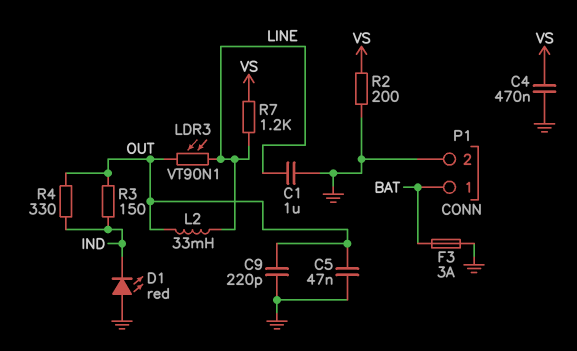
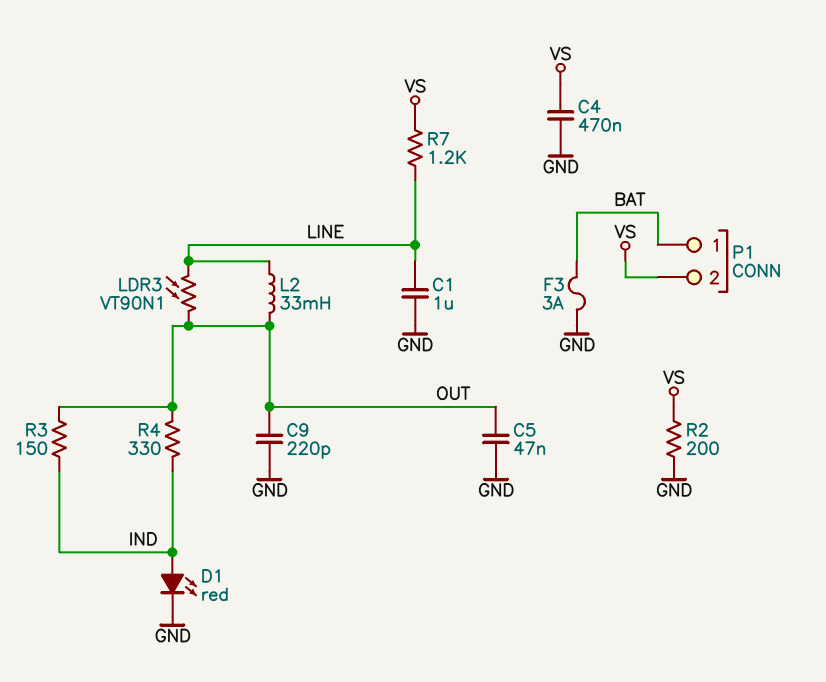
D1: LED red (A GND, K IND) -> LED red (A IND, K GND)
P1 pin 2: GND -> VS

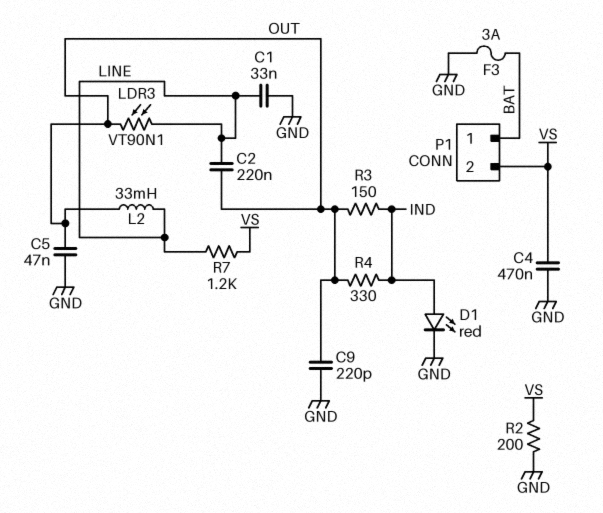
C1: 1uF (GND, LINE) -> 33nF (GND, LINE)
C2: none -> 220nF (LINE, OUT)

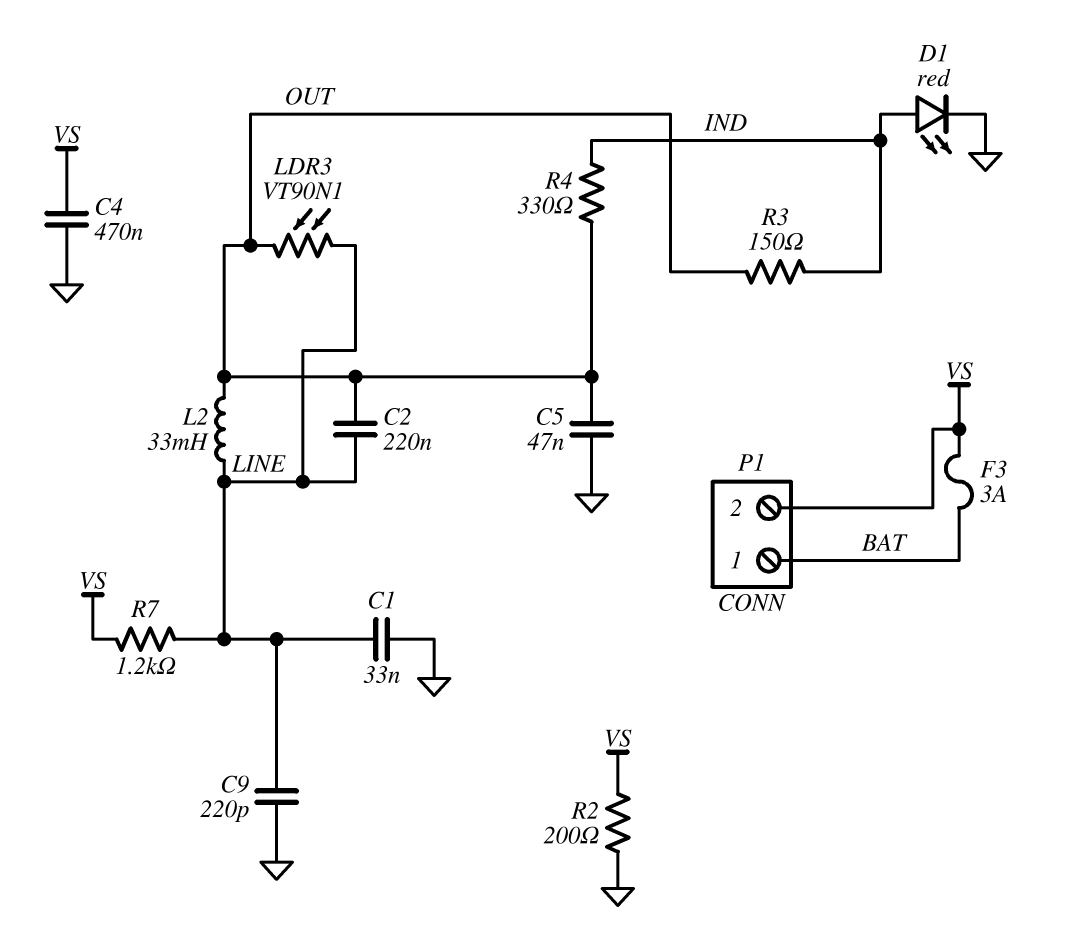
C9: 220pF (GND, OUT) -> 220pF (GND, LINE)
F3: 3A (BAT, GND) -> 3A (BAT, VS)

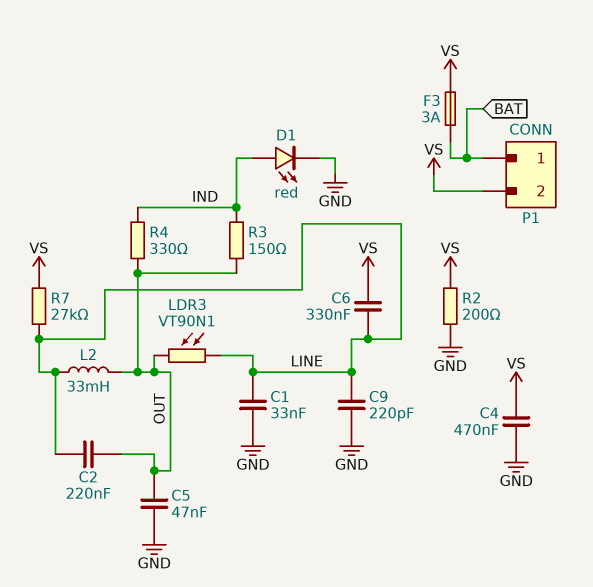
C6: none -> 330nF (LINE, VS)
R7: 1.2k (LINE, VS) -> 27k (LINE, VS)

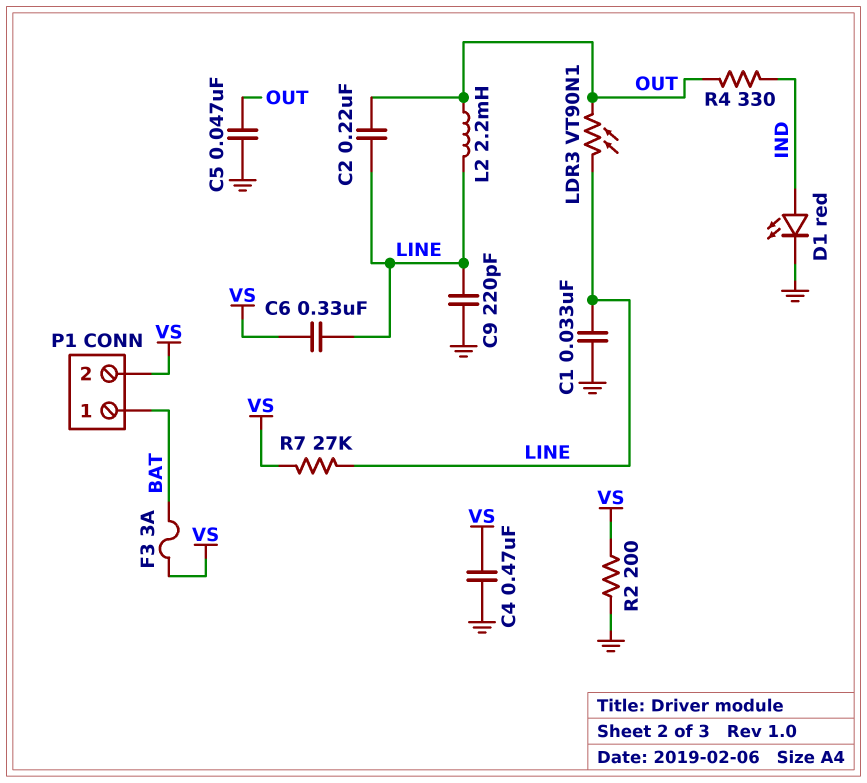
L2: 33mH (LINE, OUT) -> 2.2mH (LINE, OUT)
R3: 150 (IND, OUT) -> none

